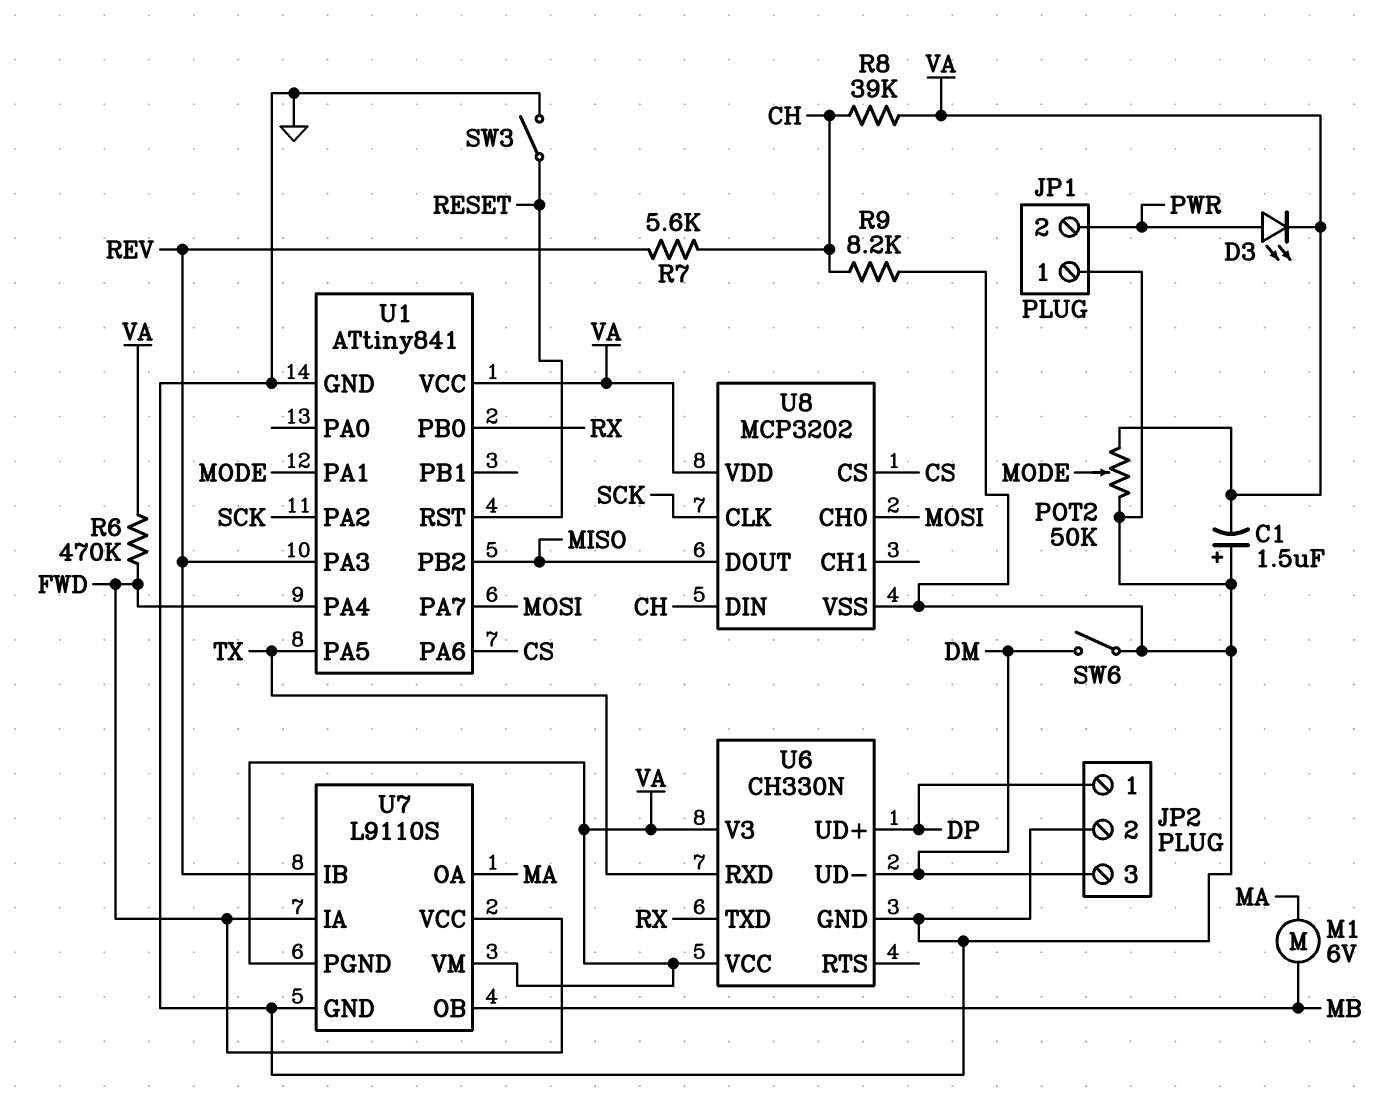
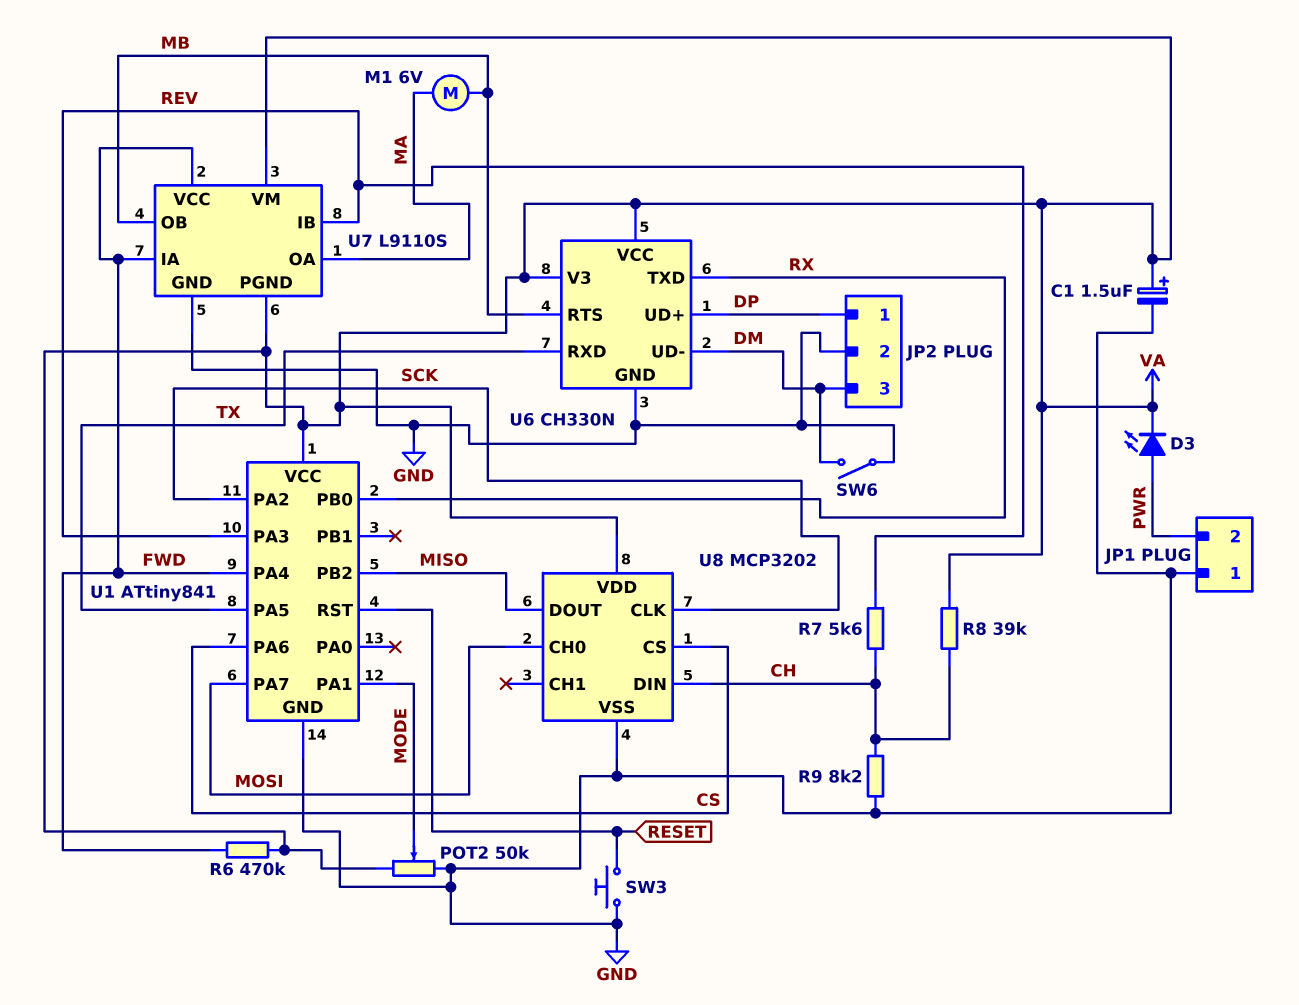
C1: 1.5uF (plus GND, minus VA) -> 1.5uF (plus VA, minus GND)
SW3: switch (GND, RESET) -> button (GND, RESET)
U6 pin RTS: none -> MB

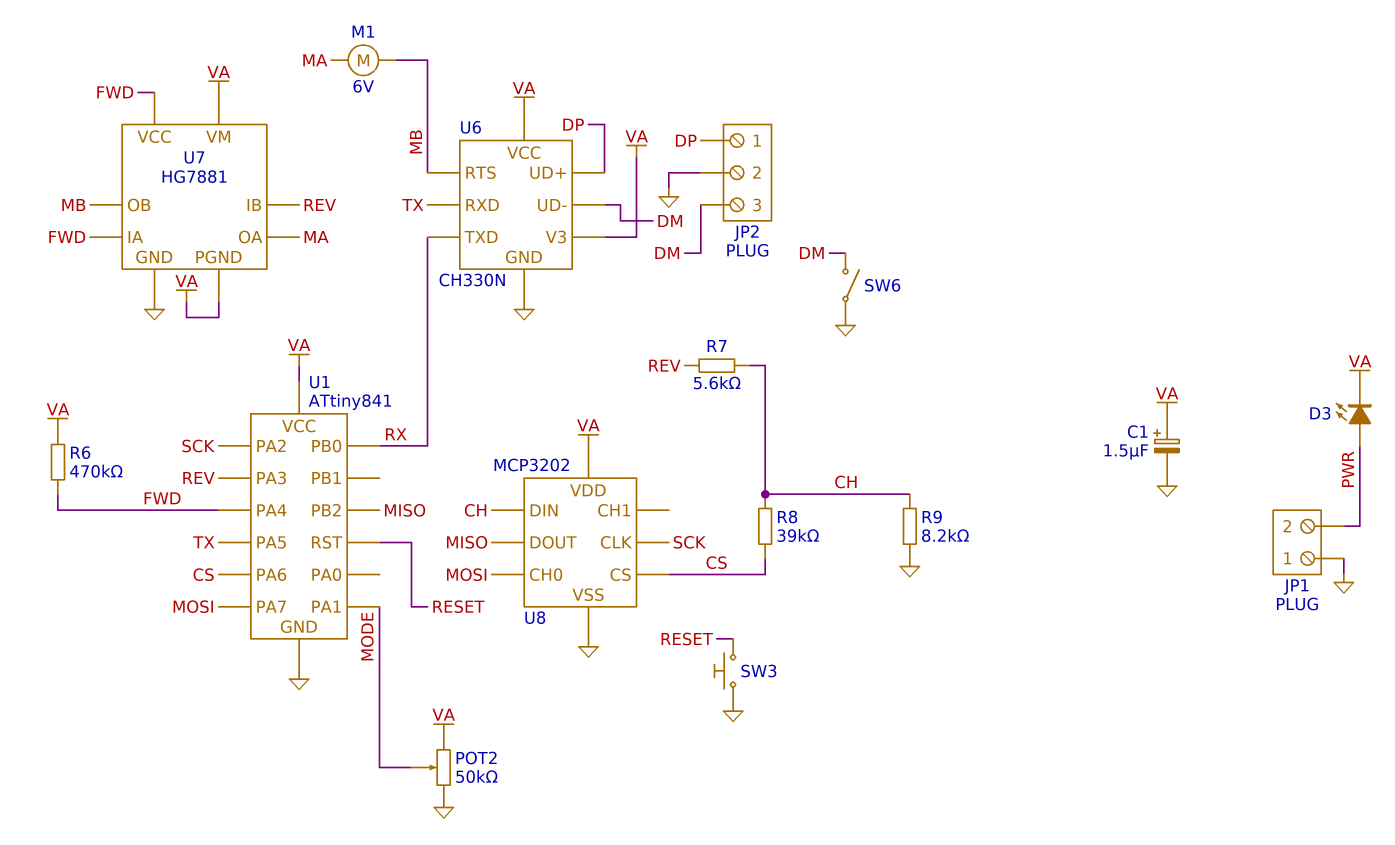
R8: 39k (CH, VA) -> 39k (CH, CS)
U7: L9110S -> HG7881

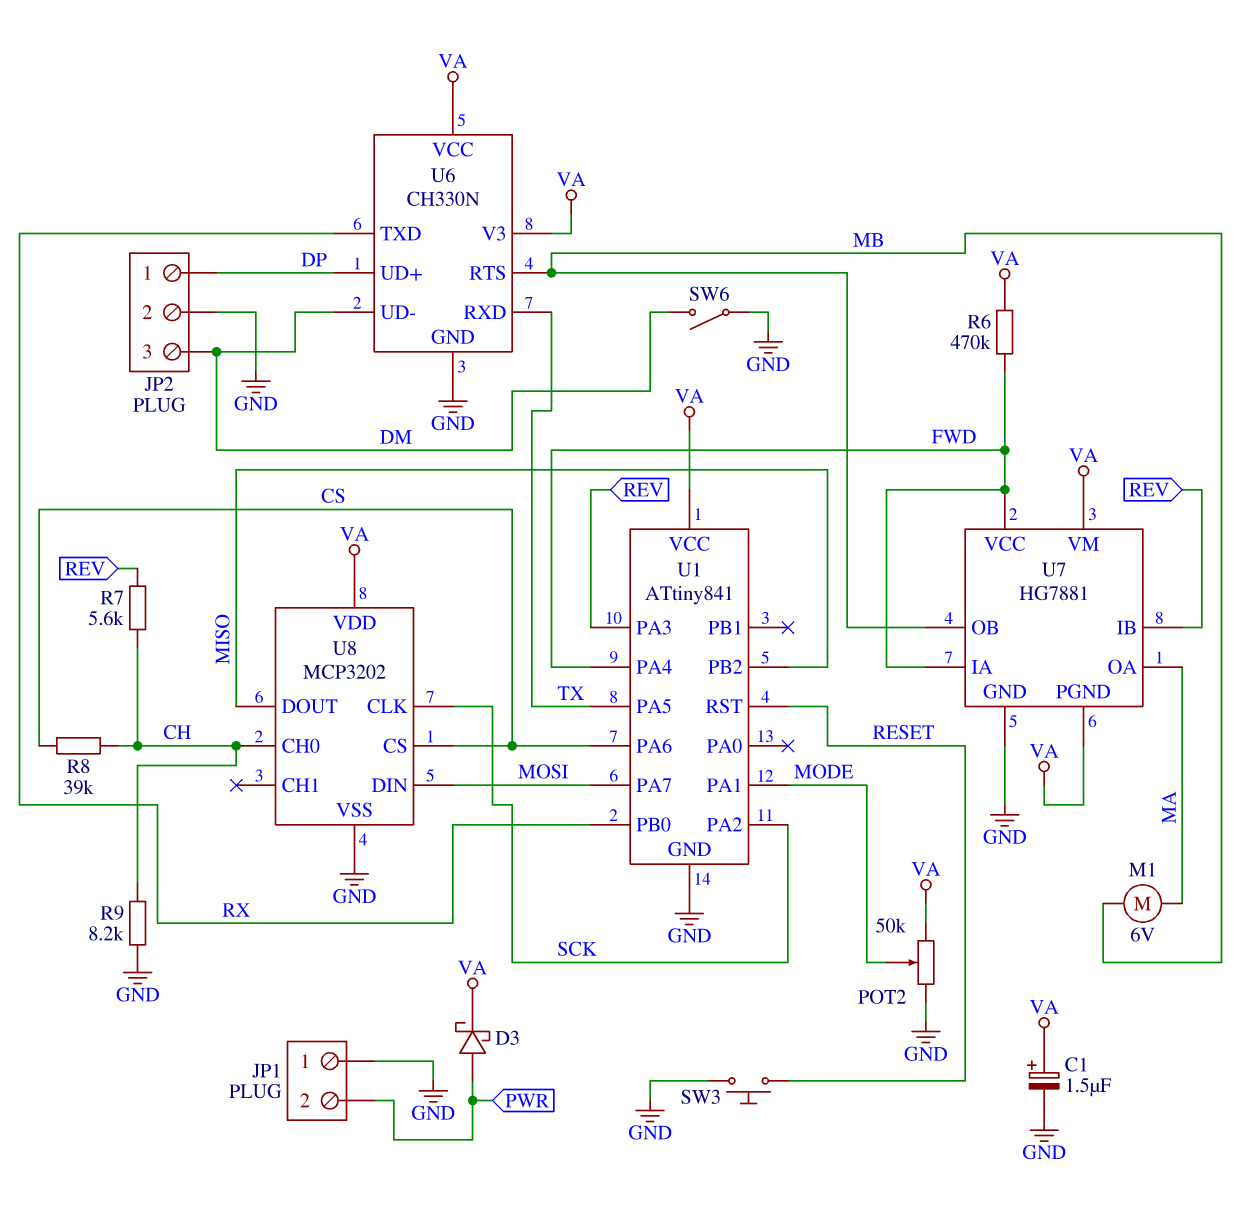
D3: LED (A PWR, K VA) -> schottky (A PWR, K VA)
U8 pin CH0: MOSI -> CH
U8 pin DIN: CH -> MOSI

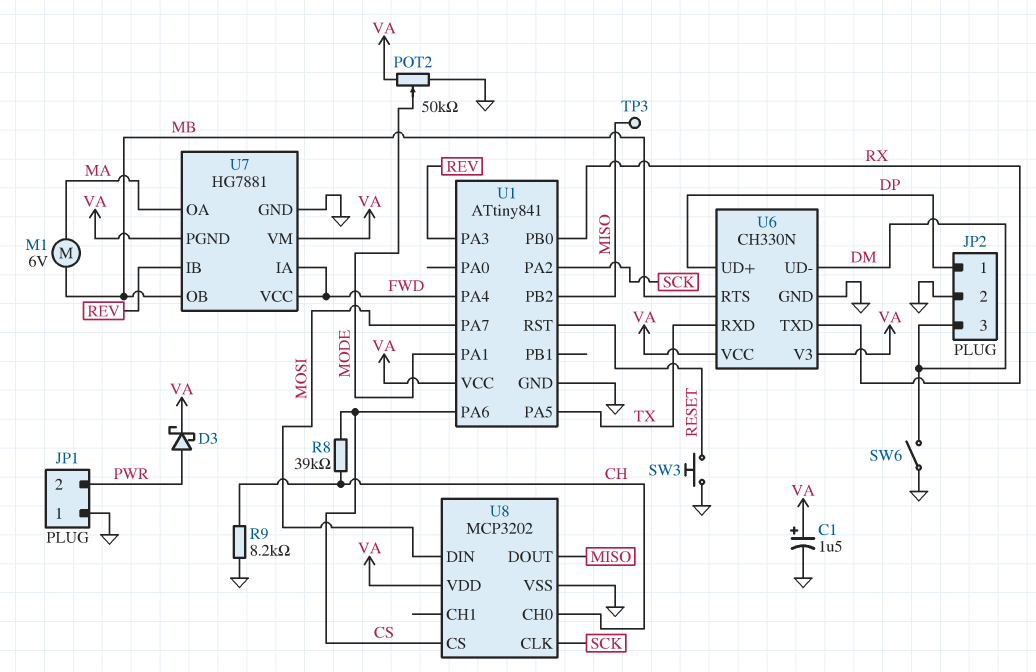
R6: 470k (FWD, VA) -> none
R7: 5.6k (CH, REV) -> none
TP3: none -> test point (MISO)

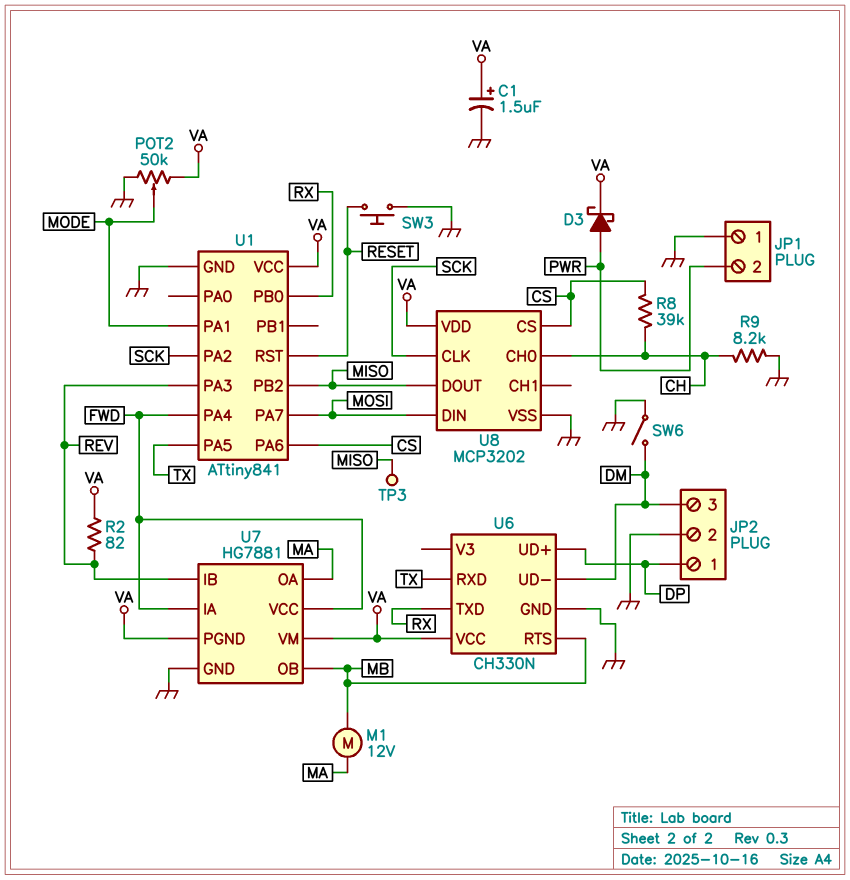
M1: motor 6V (MA, MB) -> motor 12V (MA, MB)
R2: none -> 82 (REV, VA)
U6 pin V3: VA -> none

